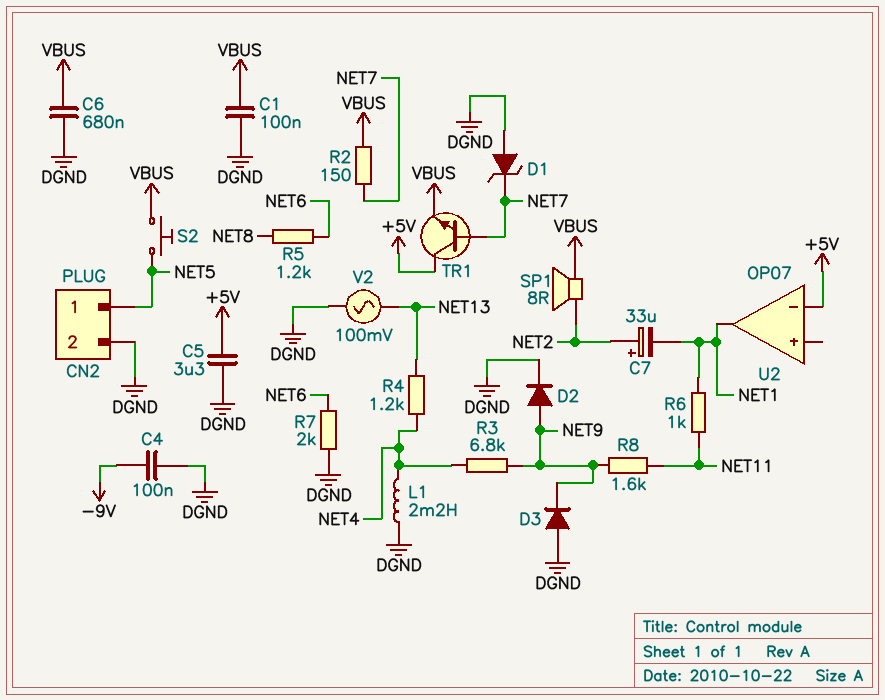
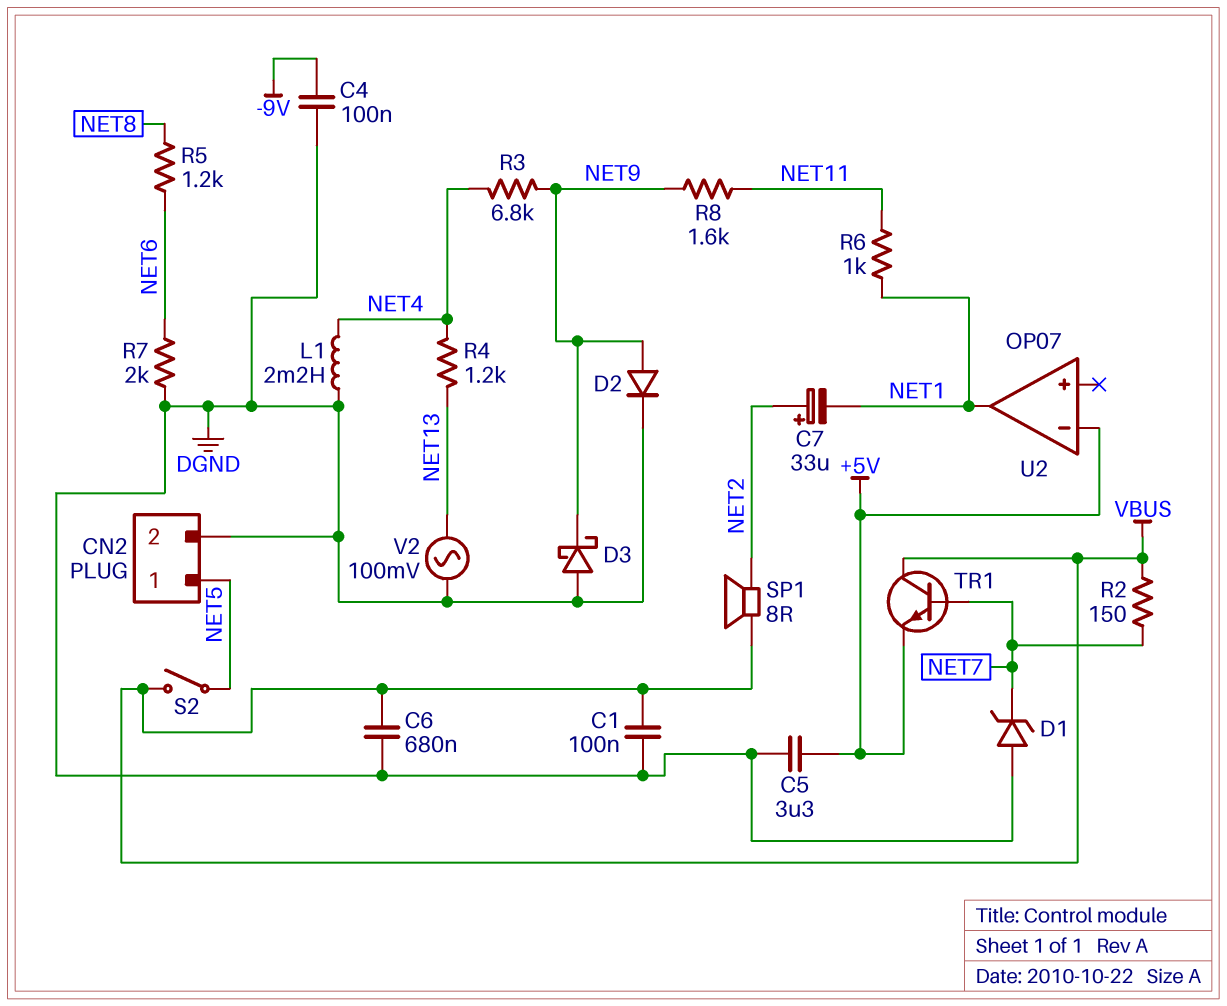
D3: diode (A DGND, K NET9) -> schottky (A DGND, K NET9)
S2: button (NET5, VBUS) -> switch (NET5, VBUS)
TR1: NPN (B NET7, C +5V, E VBUS) -> NPN (B NET7, C VBUS, E +5V)

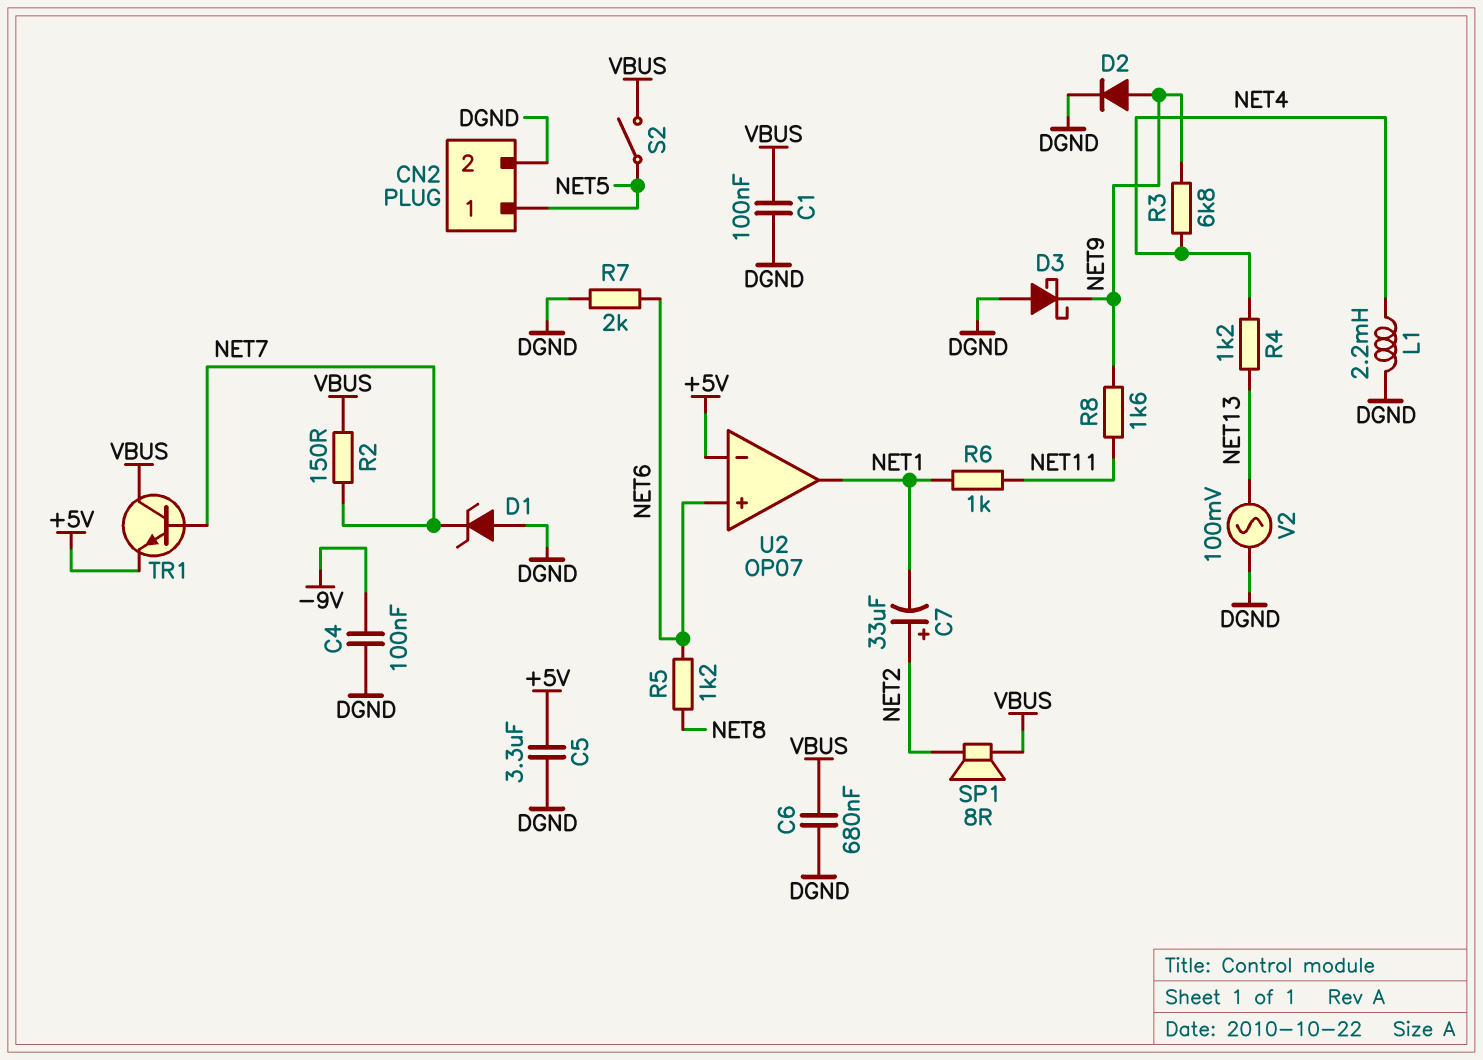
U2 pin in+: none -> NET6

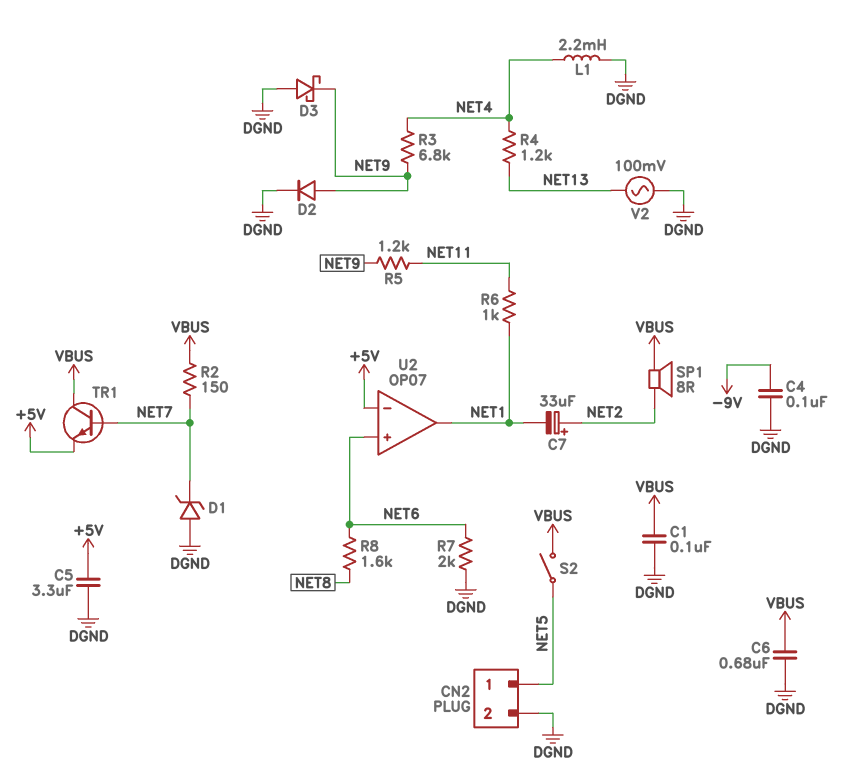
R5: 1.2k (NET6, NET8) -> 1.2k (NET9, NET11)
R8: 1.6k (NET9, NET11) -> 1.6k (NET6, NET8)

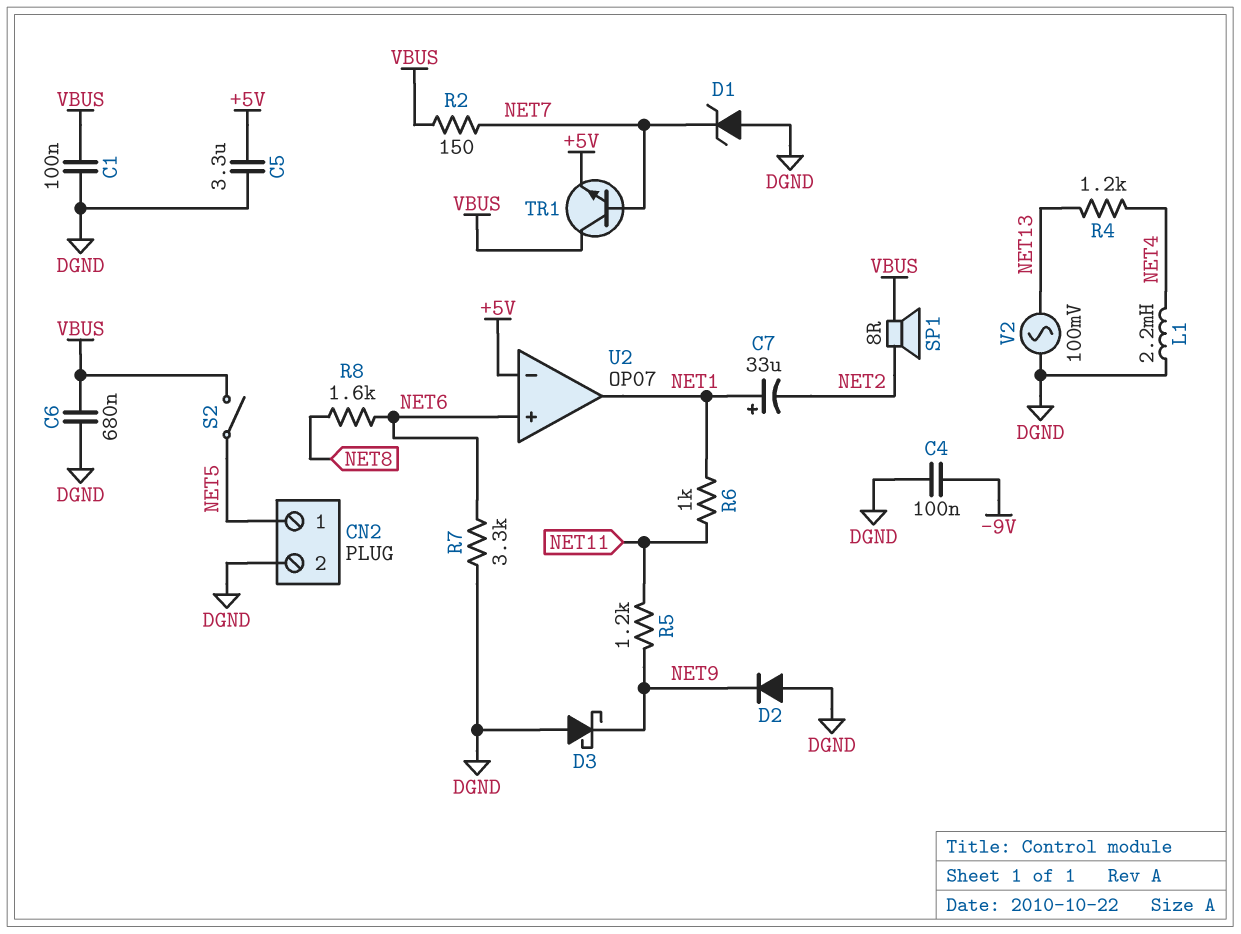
C7: 33uF (plus NET2, minus NET1) -> 33uF (plus NET1, minus NET2)
D2: diode (A NET9, K DGND) -> diode (A DGND, K NET9)
R3: 6.8k (NET4, NET9) -> none
R7: 2k (DGND, NET6) -> 3.3k (DGND, NET6)

